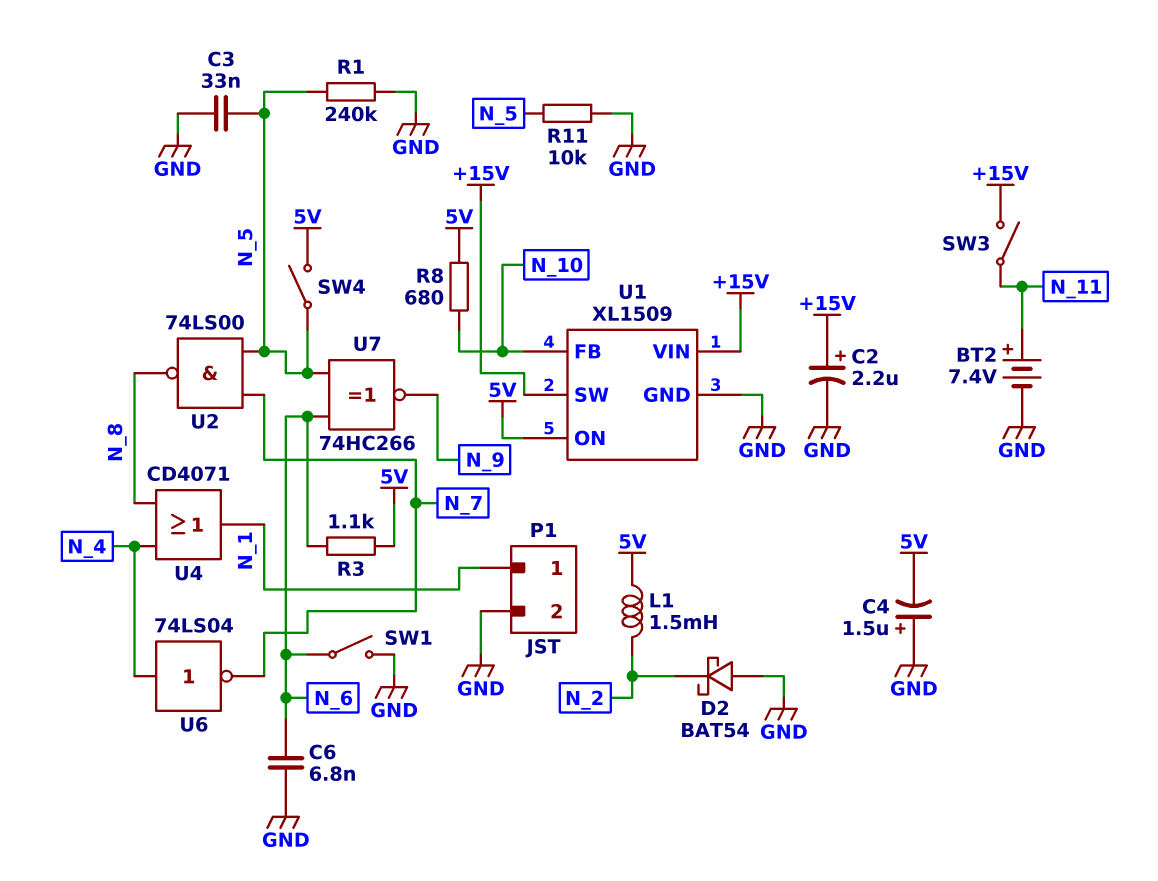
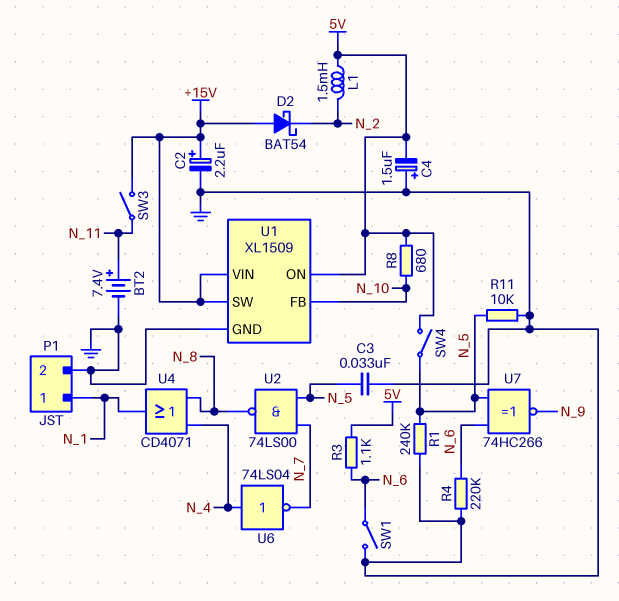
C6: 6.8nF (GND, N_6) -> none
D2: schottky BAT54 (A GND, K N_2) -> schottky BAT54 (A +15V, K N_2)
R4: none -> 220k (GND, N_6)

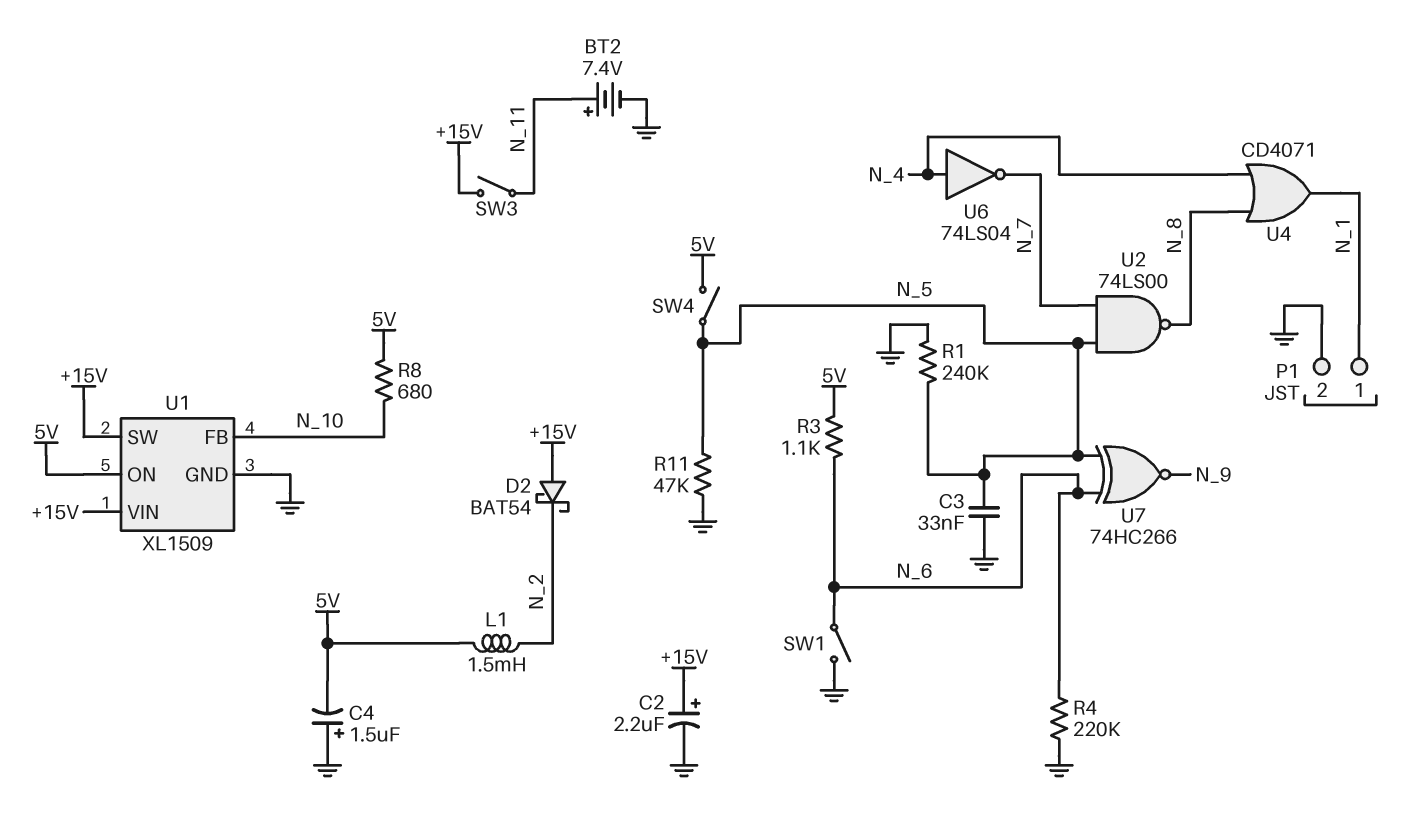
R11: 10k (GND, N_5) -> 47k (GND, N_5)

